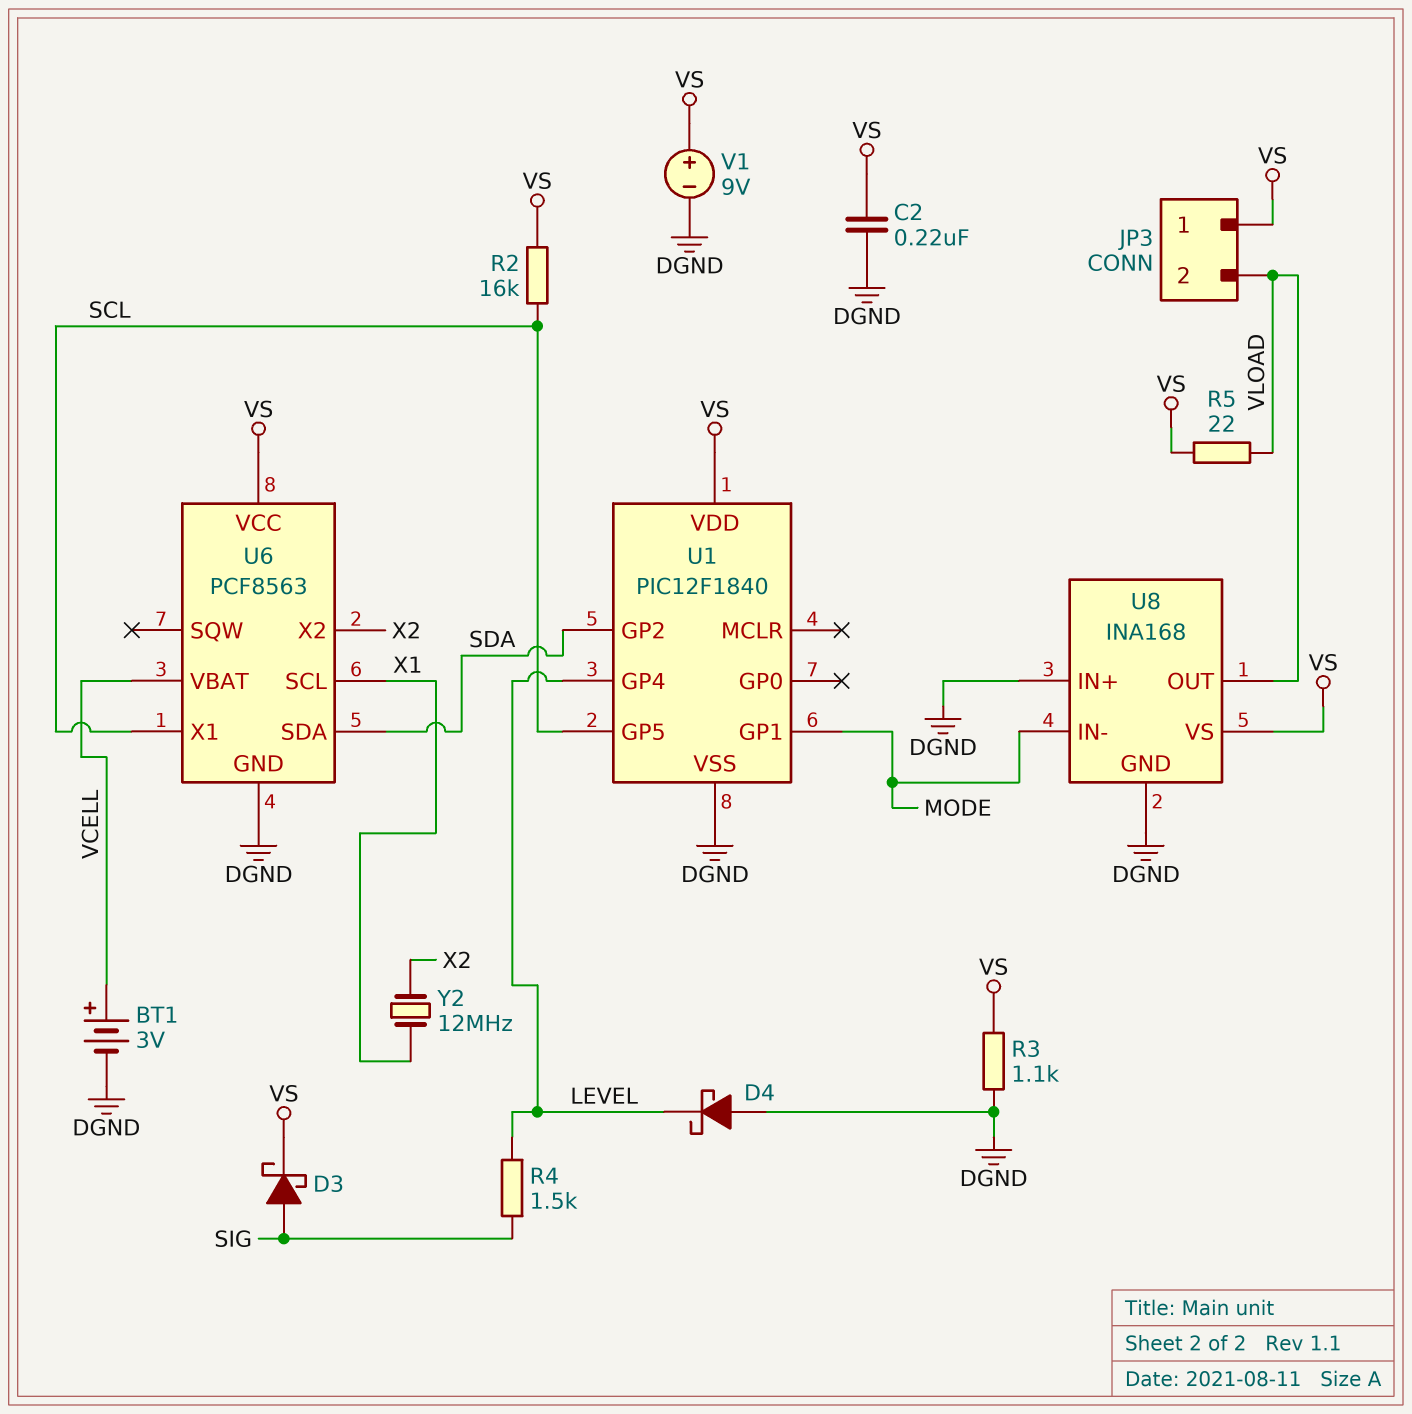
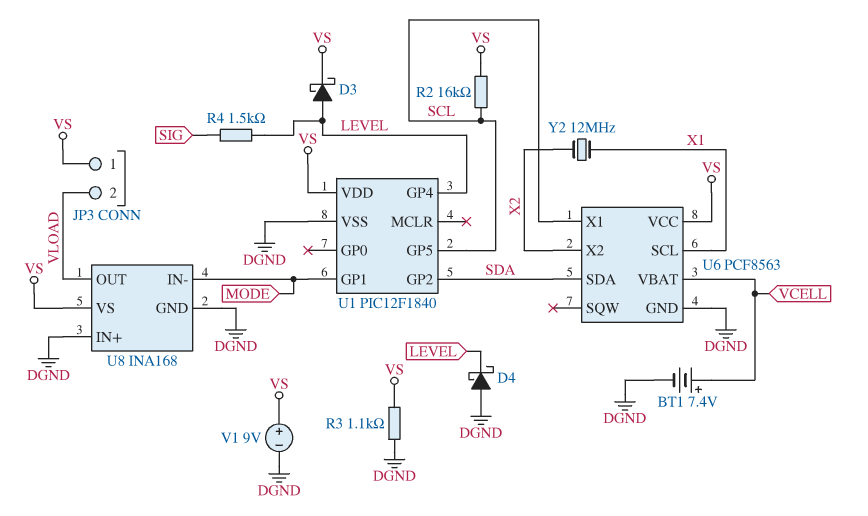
BT1: 3V (plus VCELL, minus DGND) -> 7.4V (plus VCELL, minus DGND)
C2: 220nF (DGND, VS) -> none
D3: schottky (A SIG, K VS) -> schottky (A LEVEL, K VS)
R5: 22 (VLOAD, VS) -> none

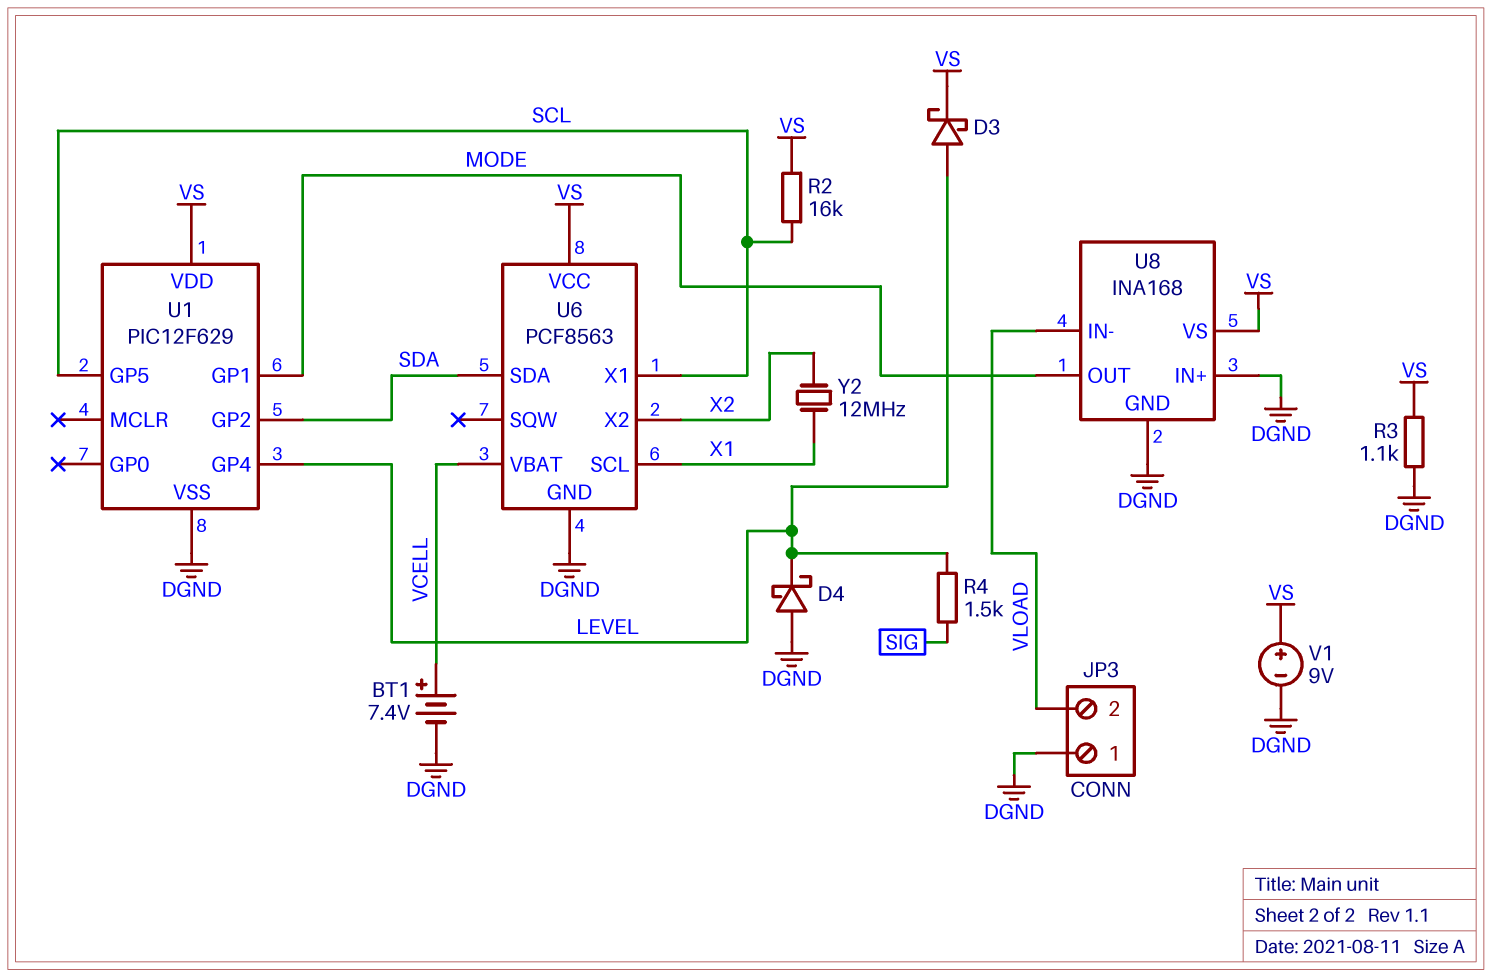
JP3 pin 1: VS -> DGND
U1: PIC12F1840 -> PIC12F629
U8 pin IN-: MODE -> VLOAD
U8 pin OUT: VLOAD -> MODE

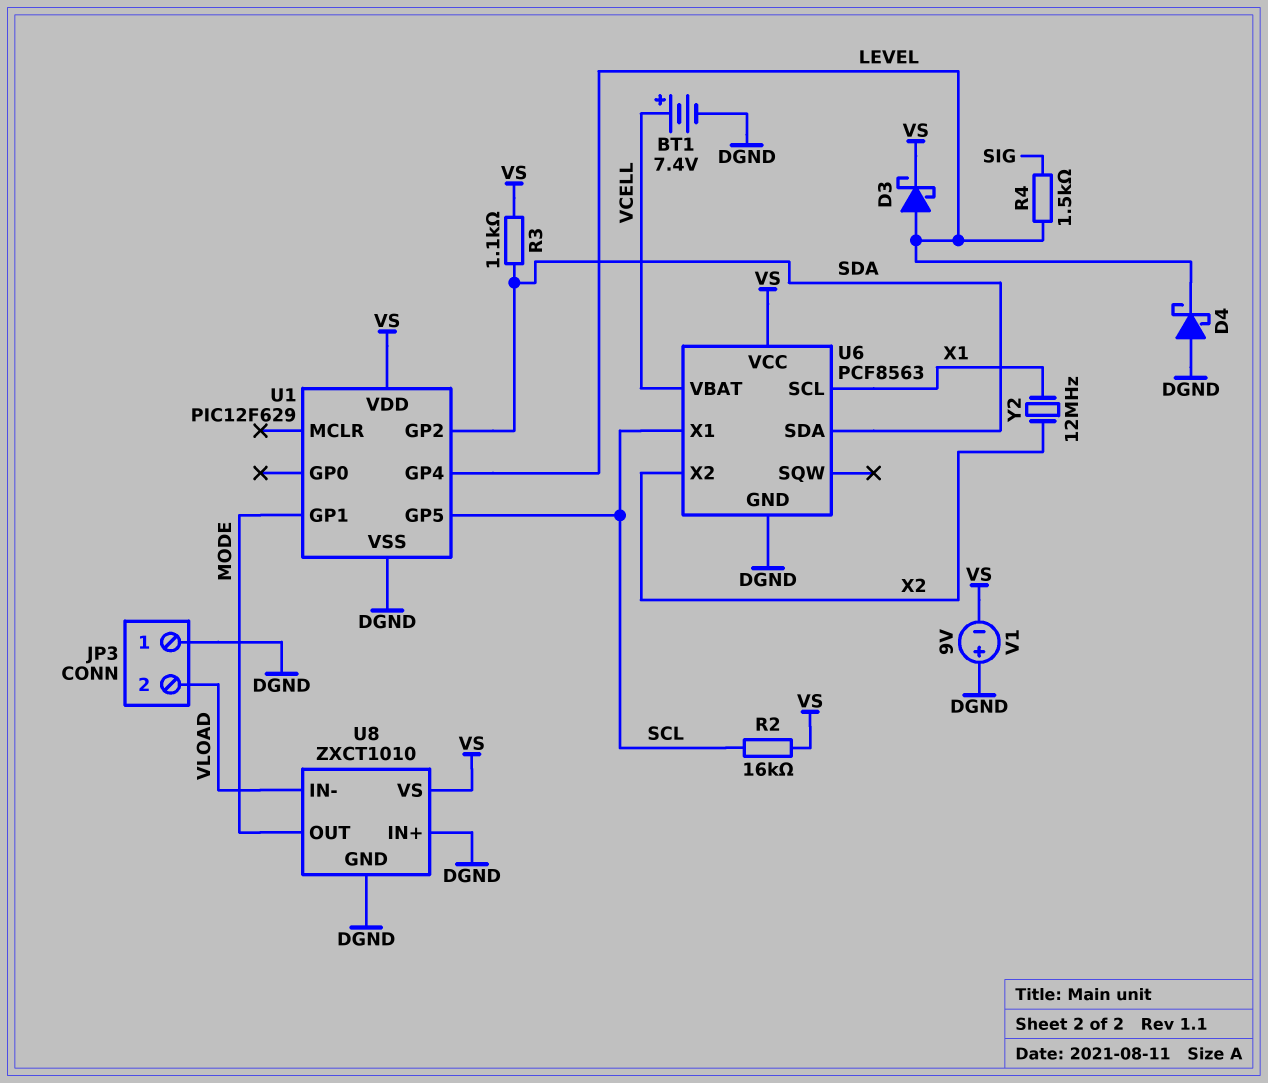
R3: 1.1k (DGND, VS) -> 1.1k (SDA, VS)
U8: INA168 -> ZXCT1010
V1: 9V (plus VS, minus DGND) -> 9V (plus DGND, minus VS)

